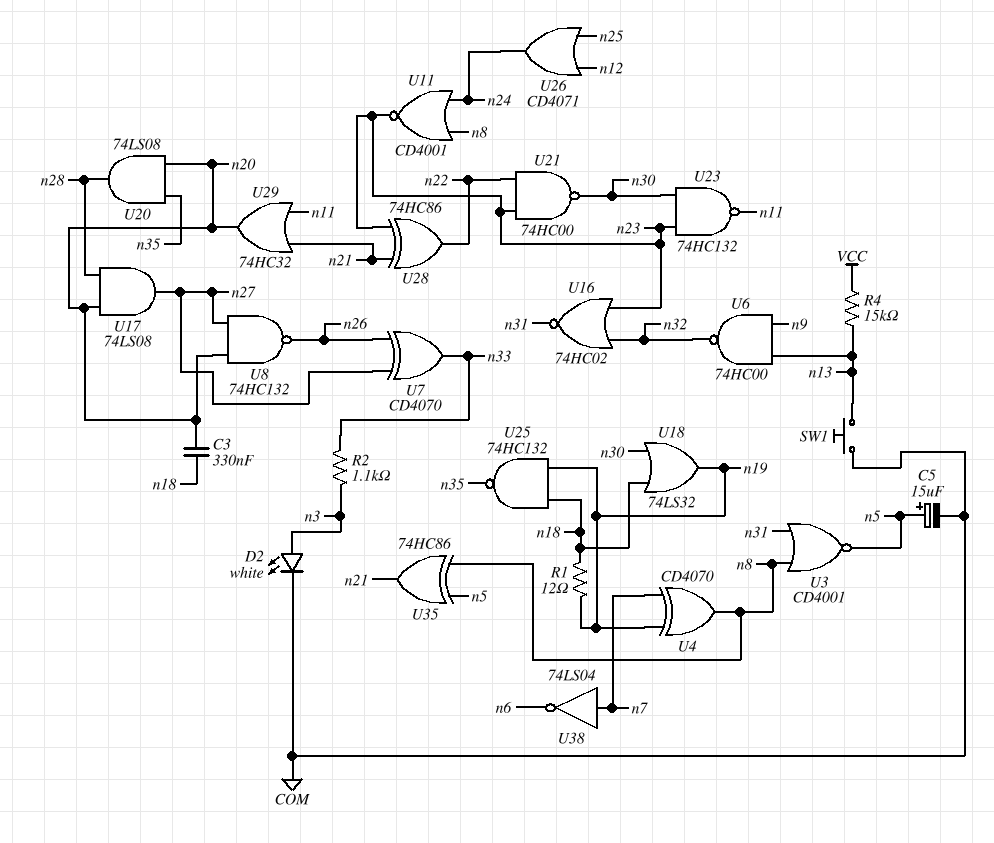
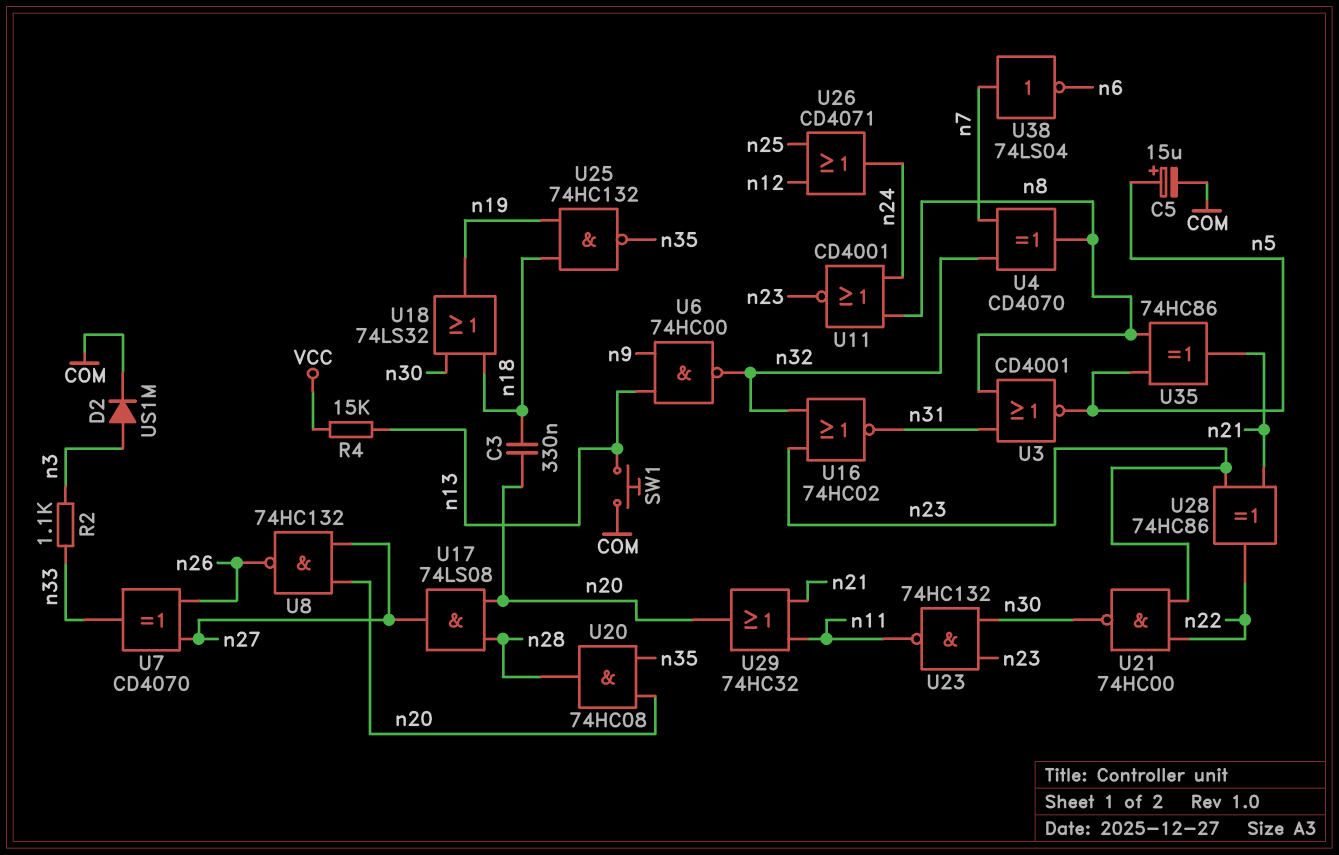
D2: LED white (A n3, K COM) -> diode US1M (A n3, K COM)
R1: 12 (n18, n19) -> none
U4: XOR CD4070 (in n7, in n19, out n8) -> XOR CD4070 (in n7, in n32, out n8)
U20: AND 74LS08 (in n20, in n35, out n28) -> AND 74HC08 (in n20, in n35, out n28)

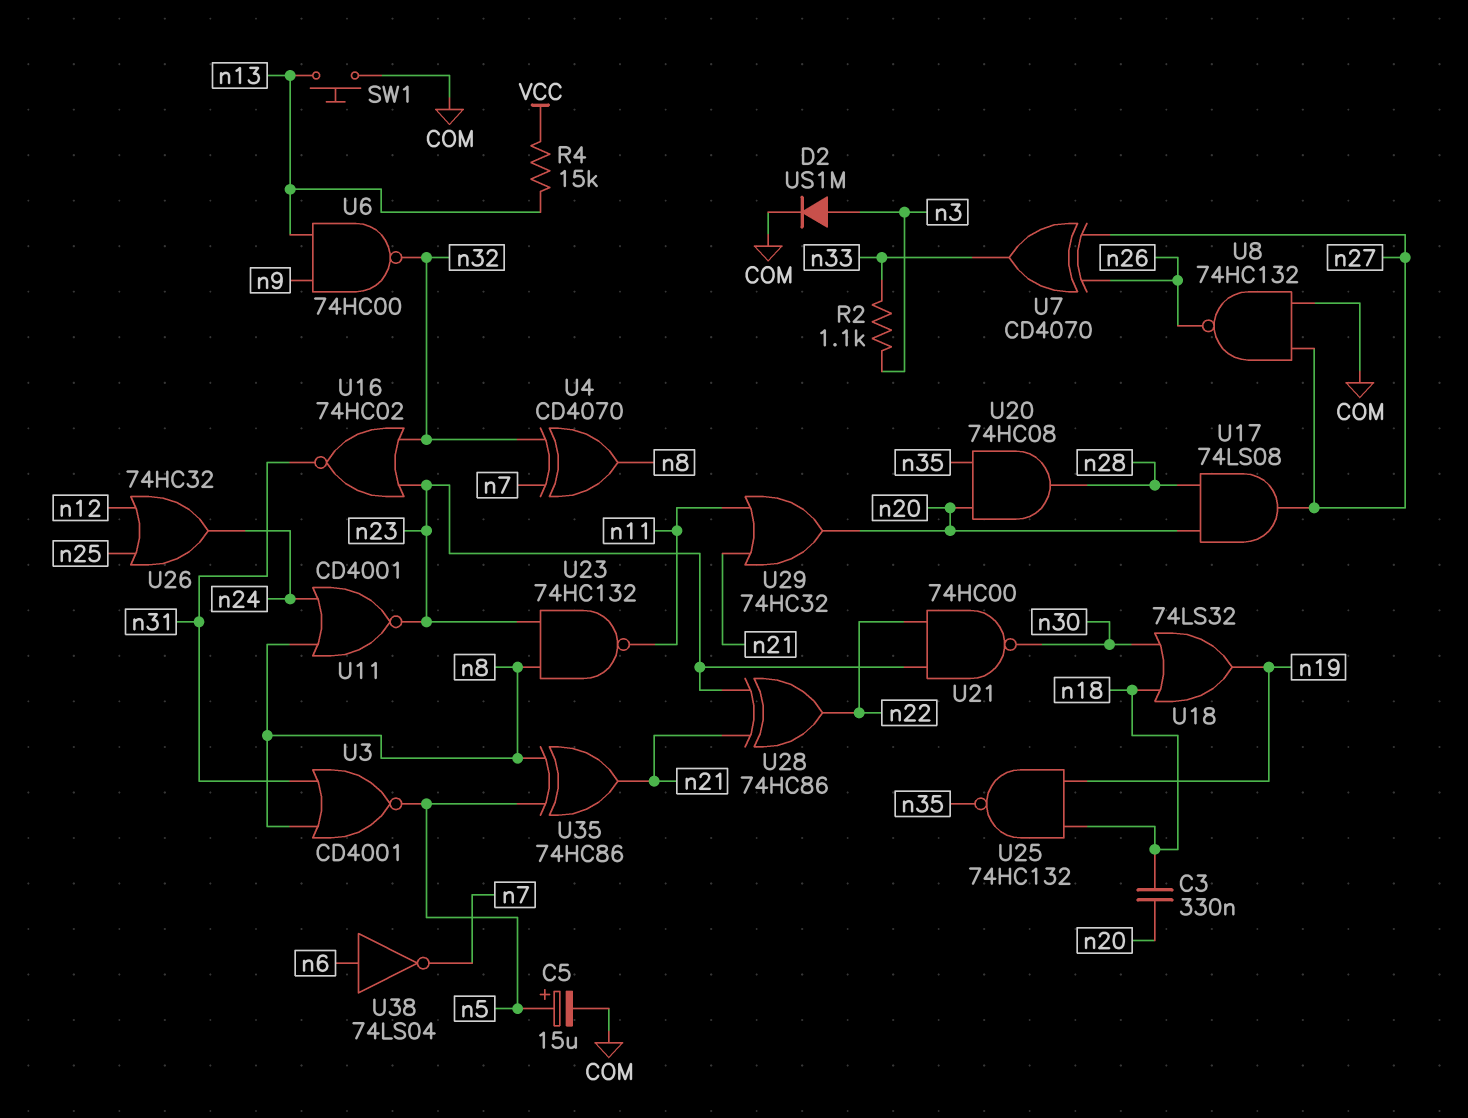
U8: NAND 74HC132 (in n20, in n27, out n26) -> NAND 74HC132 (in COM, in n27, out n26)
U23: NAND 74HC132 (in n23, in n30, out n11) -> NAND 74HC132 (in n8, in n23, out n11)
U26: OR CD4071 (in n12, in n25, out n24) -> OR 74HC32 (in n12, in n25, out n24)
U38: NOT 74LS04 (in n7, out n6) -> NOT 74LS04 (in n6, out n7)

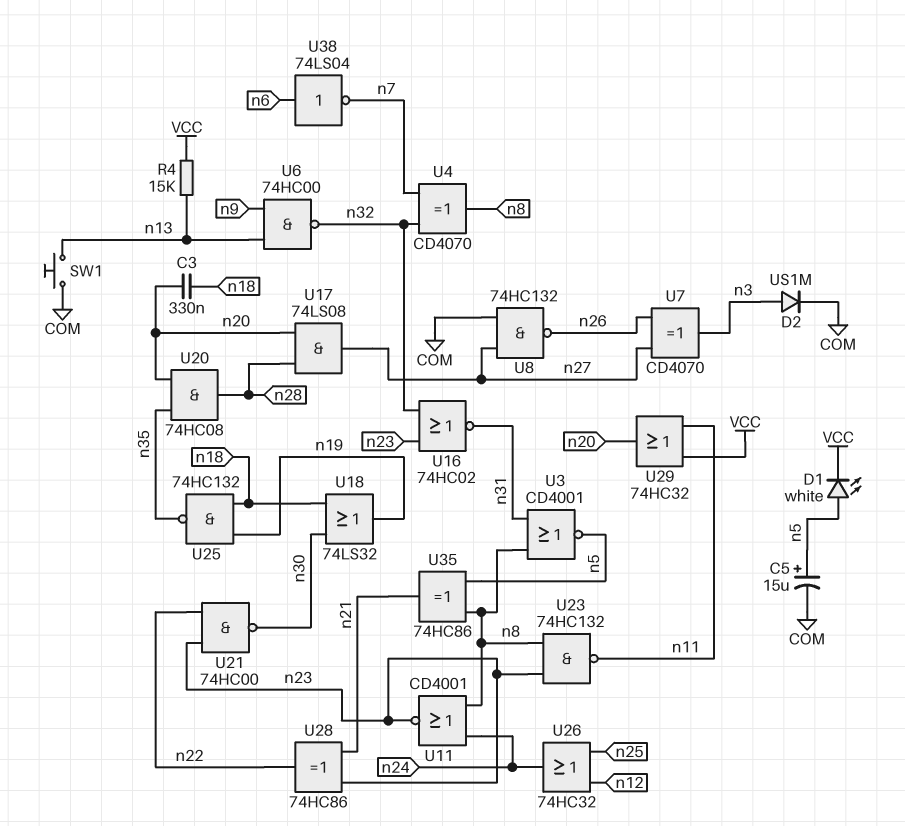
D1: none -> LED white (A n5, K VCC)
R2: 1.1k (n3, n33) -> none
U7: XOR CD4070 (in n26, in n27, out n33) -> XOR CD4070 (in n26, in n27, out n3)
U29: OR 74HC32 (in n11, in n21, out n20) -> OR 74HC32 (in VCC, in n11, out n20)

